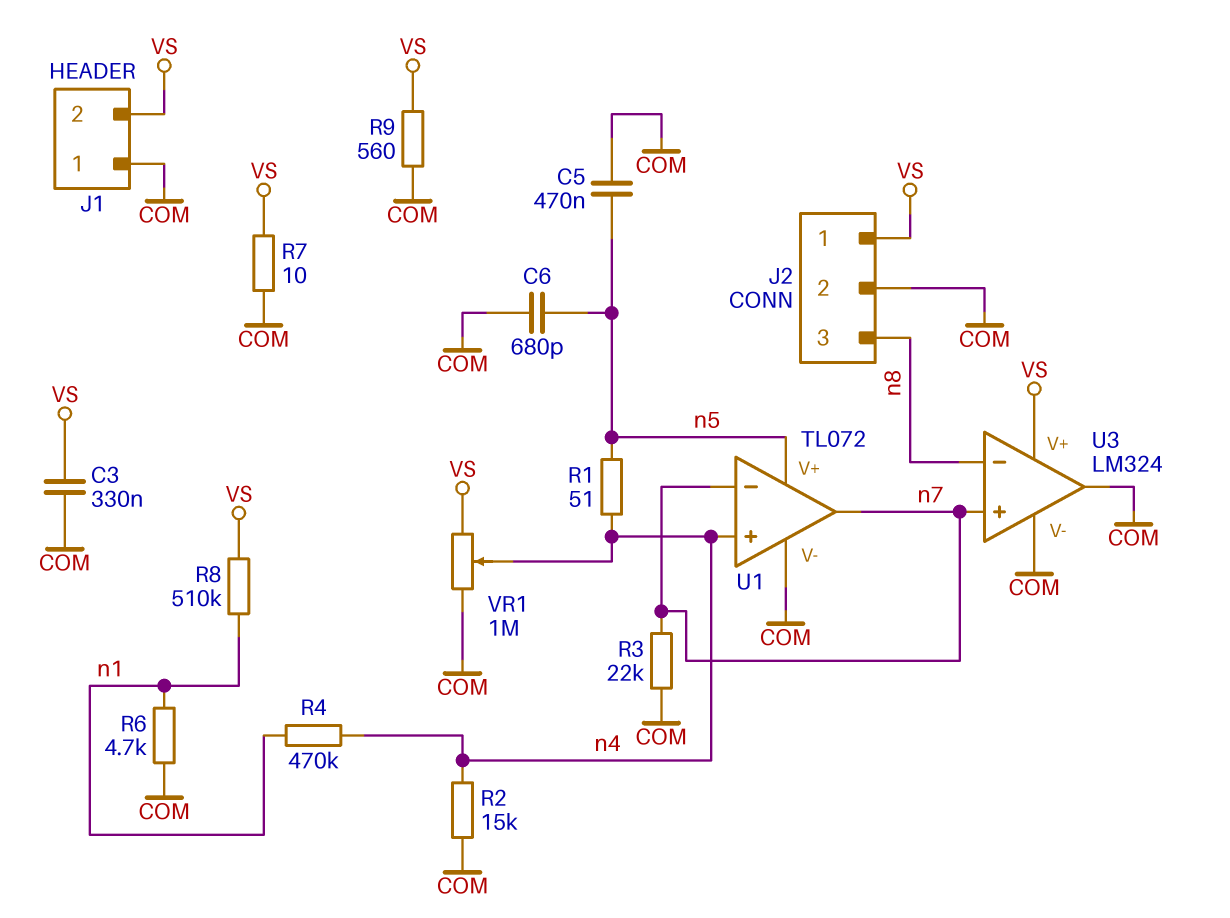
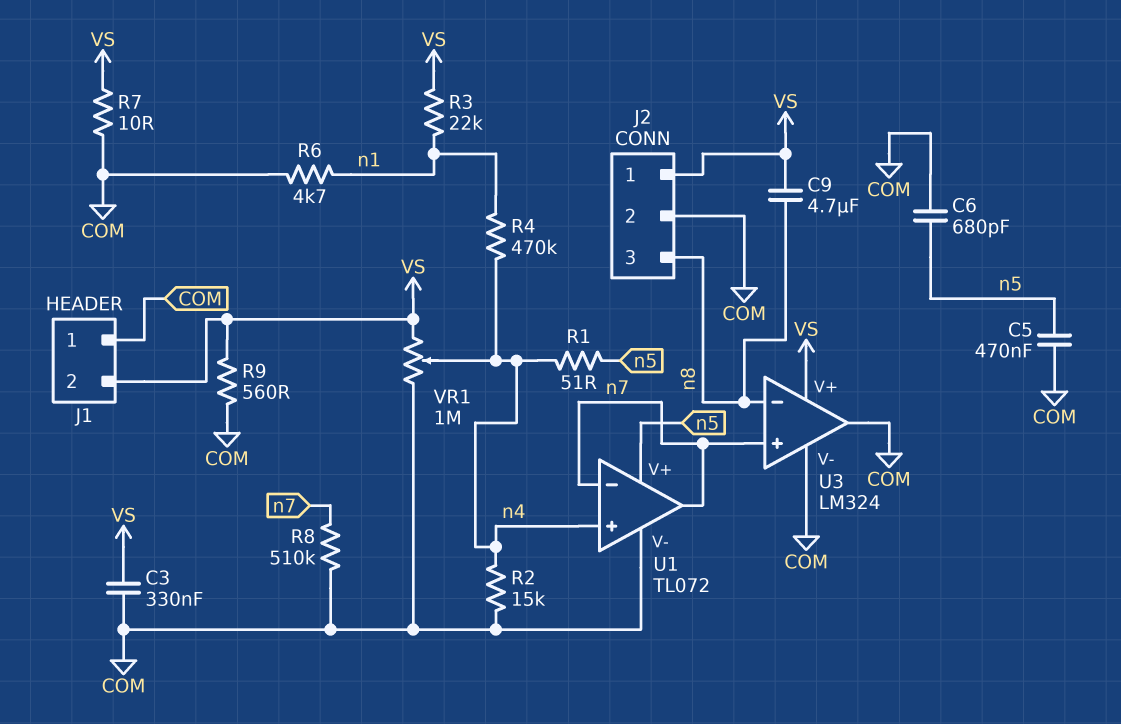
C9: none -> 4.7uF (VS, n8)
R3: 22k (COM, n7) -> 22k (VS, n1)
R8: 510k (VS, n1) -> 510k (COM, n7)

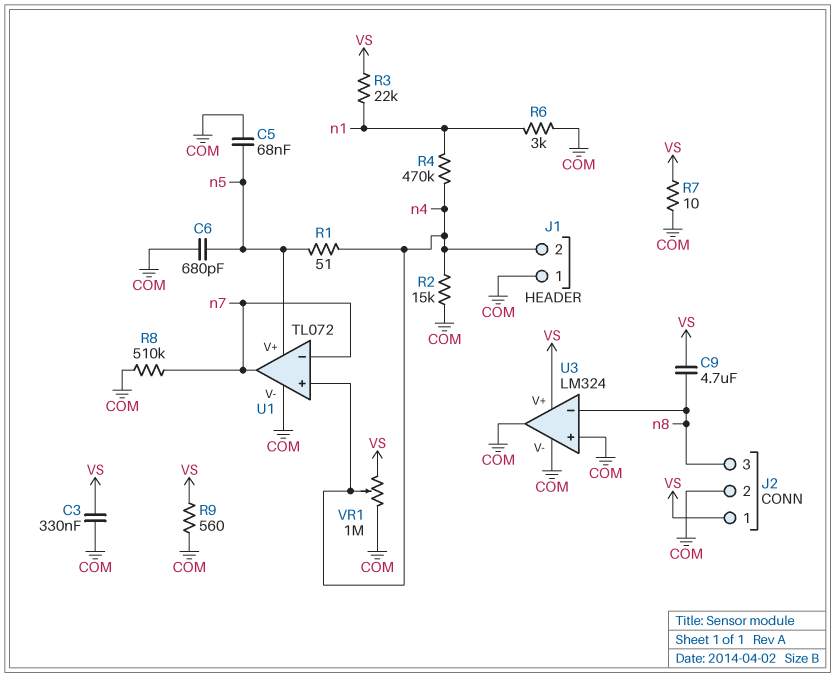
C5: 470nF (COM, n5) -> 68nF (COM, n5)
J1 pin 2: VS -> n4
R6: 4.7k (COM, n1) -> 3k (COM, n1)
U3 pin in+: n7 -> COM

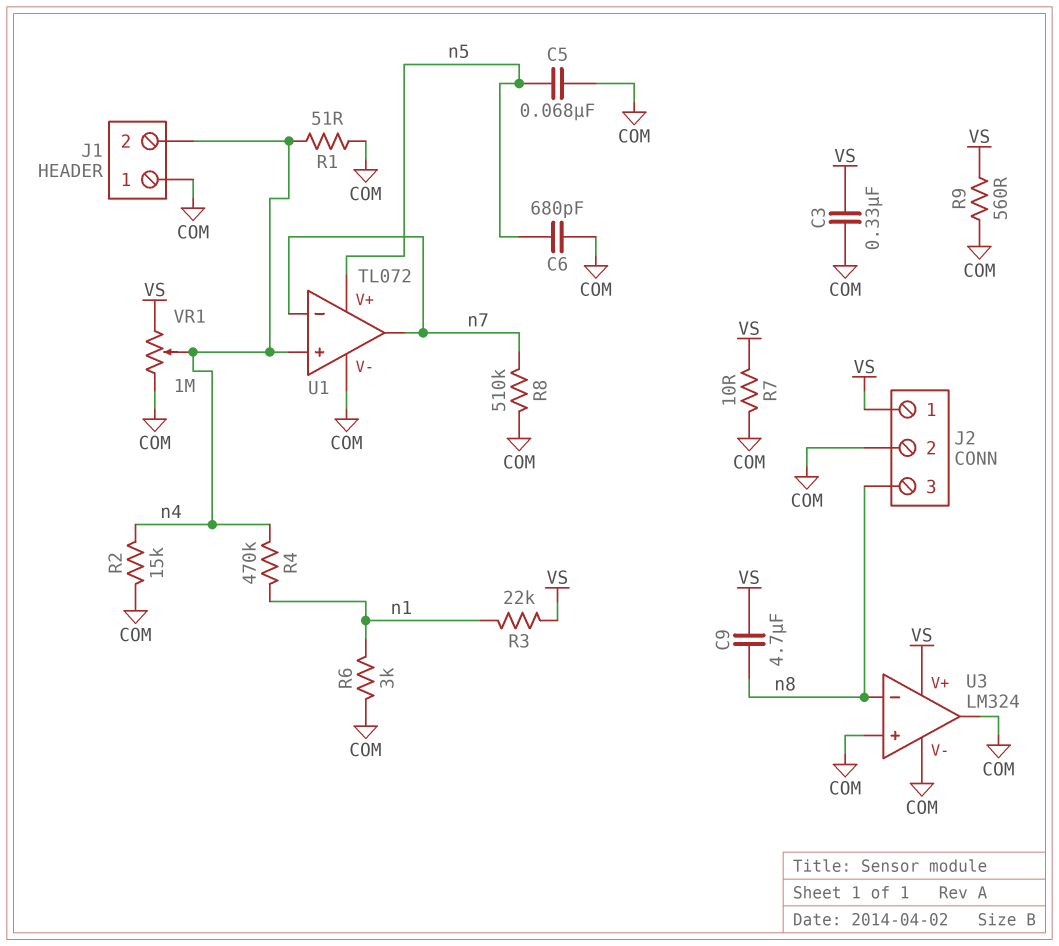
R1: 51 (n4, n5) -> 51 (COM, n4)

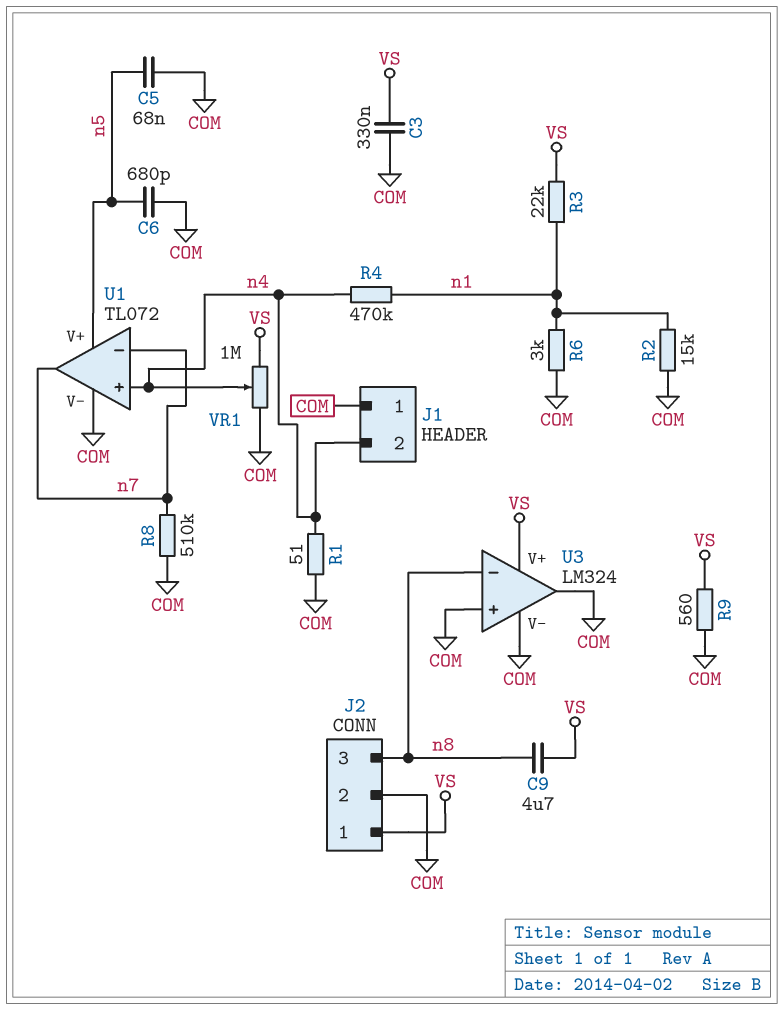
R2: 15k (COM, n4) -> 15k (COM, n1)
R7: 10 (COM, VS) -> none

